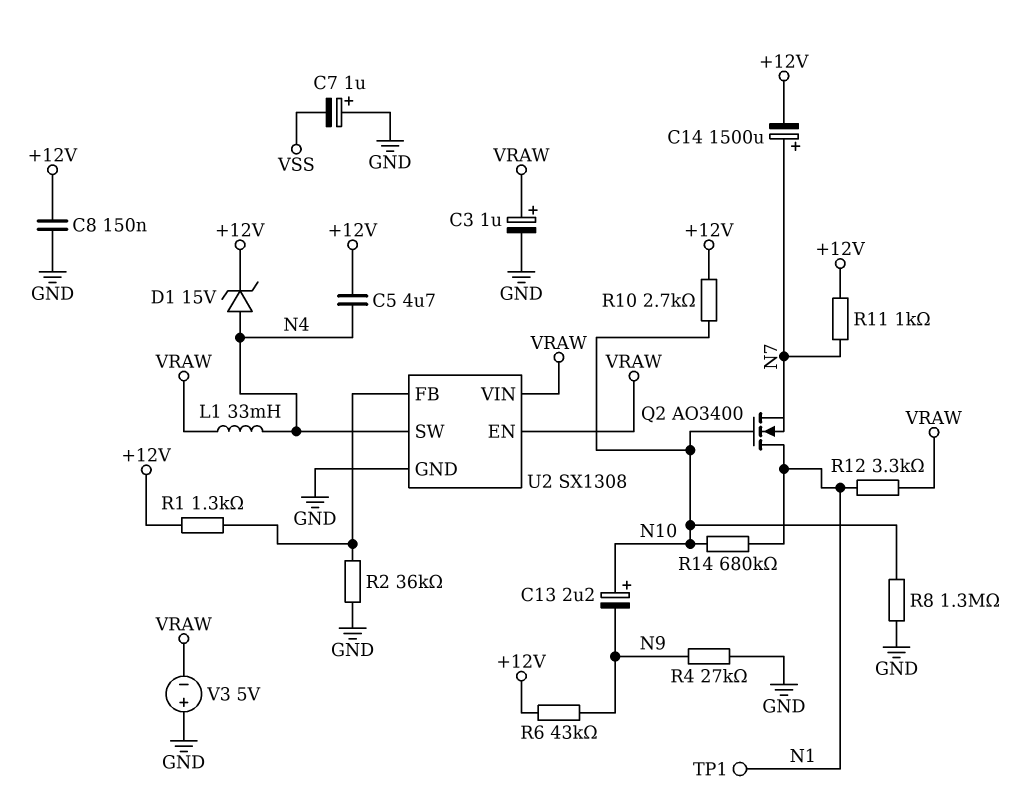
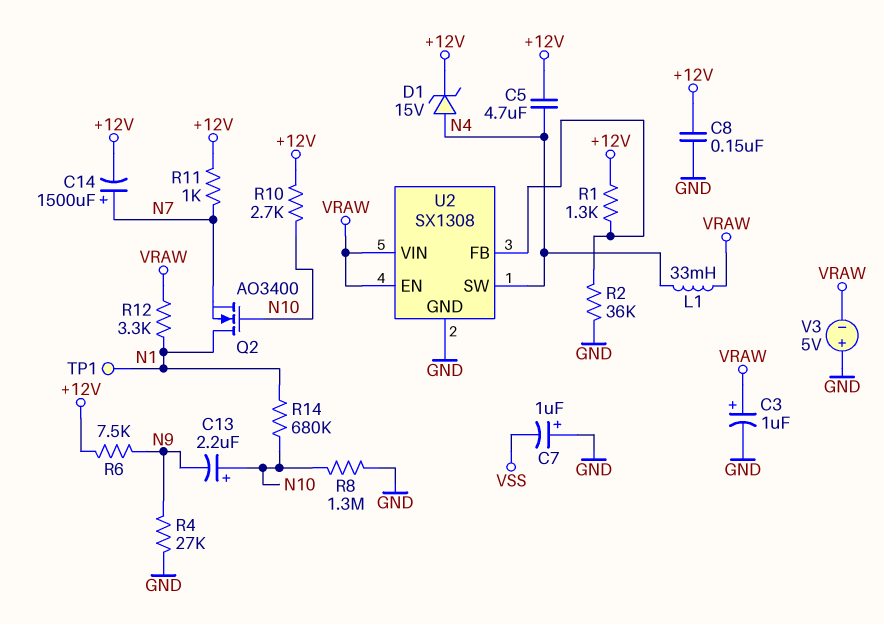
R6: 43k (+12V, N9) -> 7.5k (+12V, N9)

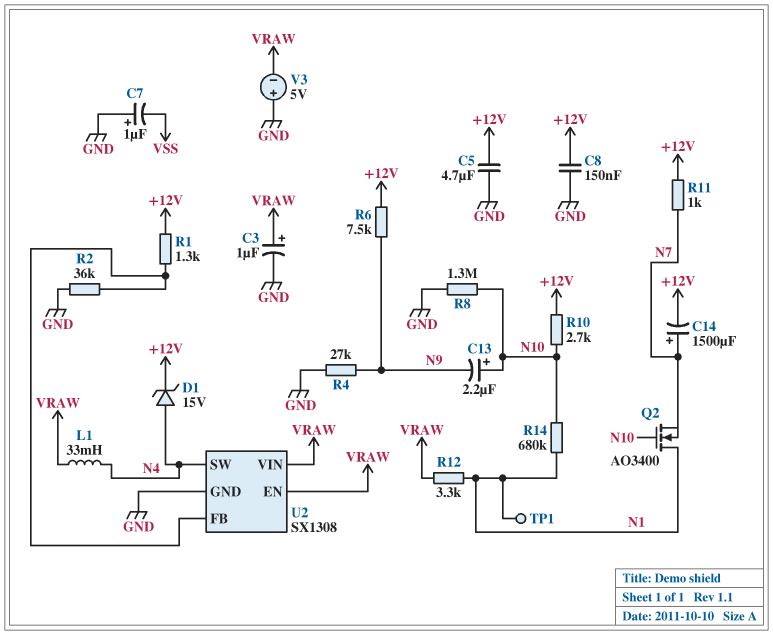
C5: 4.7uF (+12V, N4) -> 4.7uF (+12V, GND)

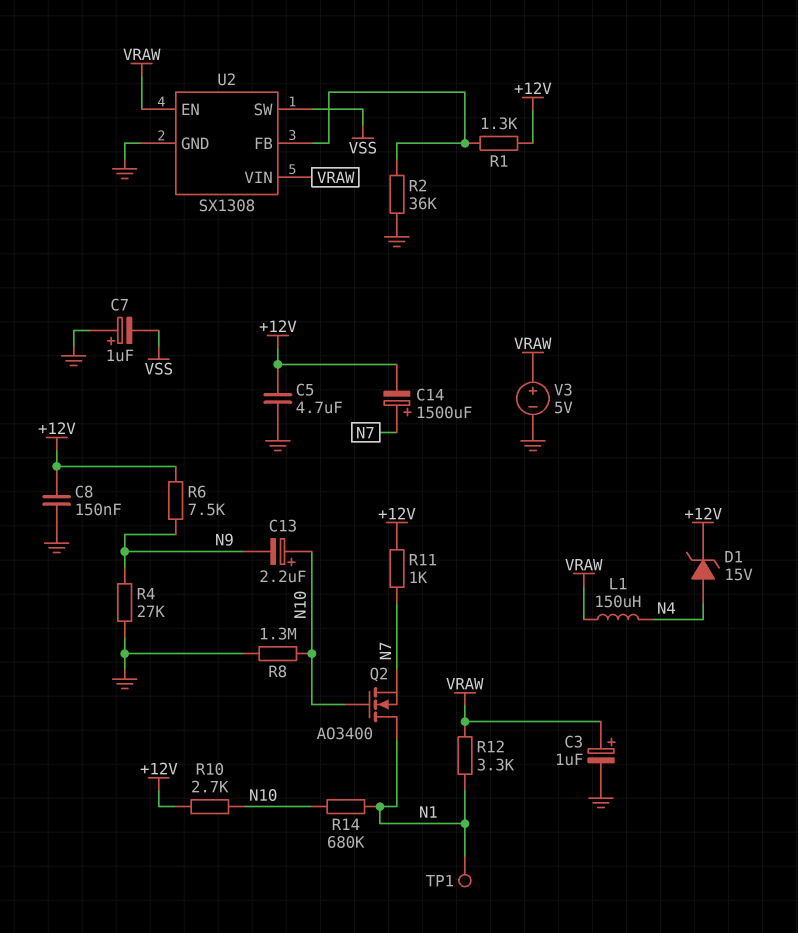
L1: 33mH (N4, VRAW) -> 150uH (N4, VRAW)
U2 pin SW: N4 -> VSS
V3: 5V (plus GND, minus VRAW) -> 5V (plus VRAW, minus GND)

